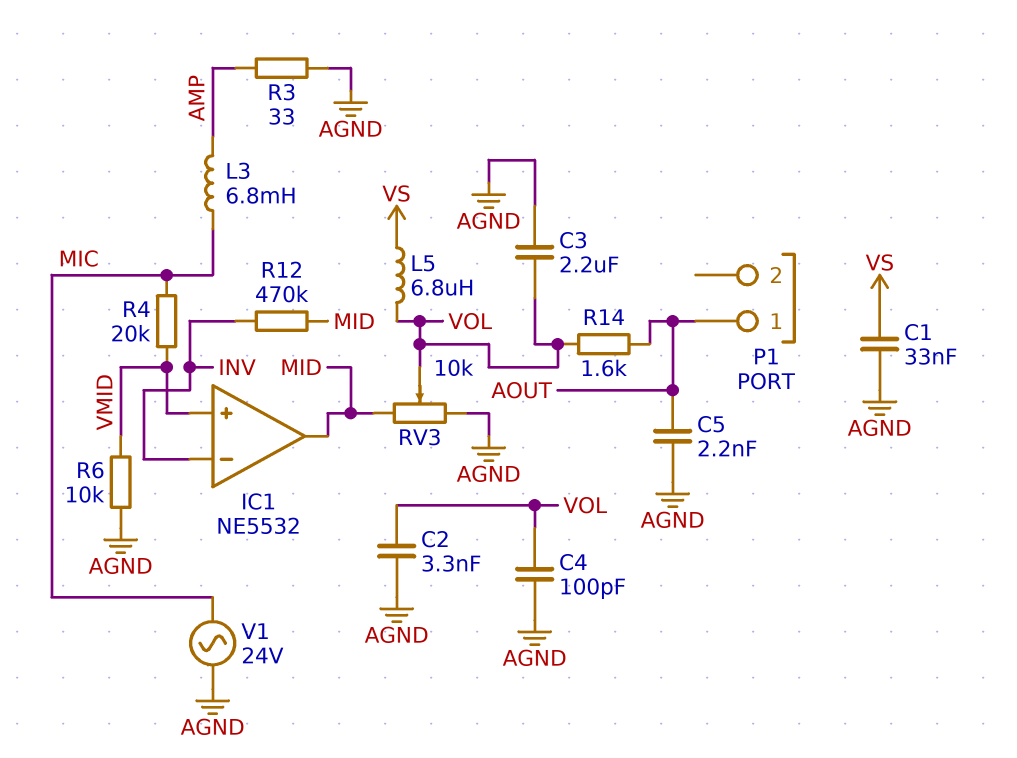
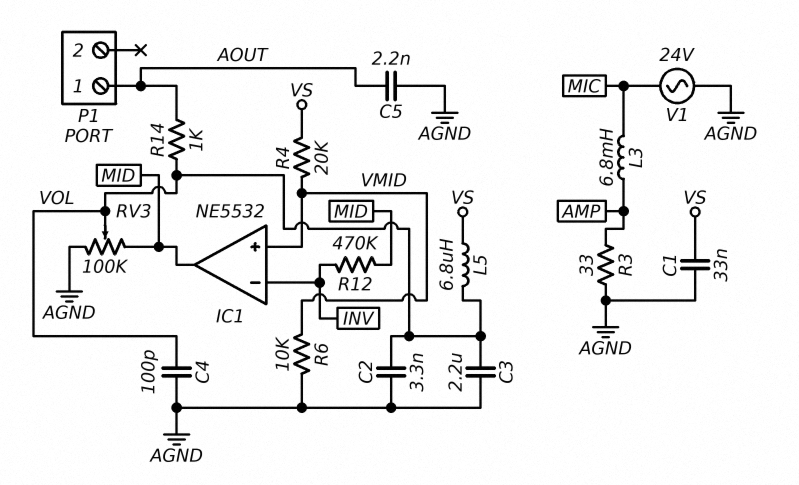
R4: 20k (MIC, VMID) -> 20k (VMID, VS)
R14: 1.6k (AOUT, VOL) -> 1k (AOUT, VOL)
RV3: 10k (AGND, MID, wiper VOL) -> 100k (AGND, MID, wiper VOL)

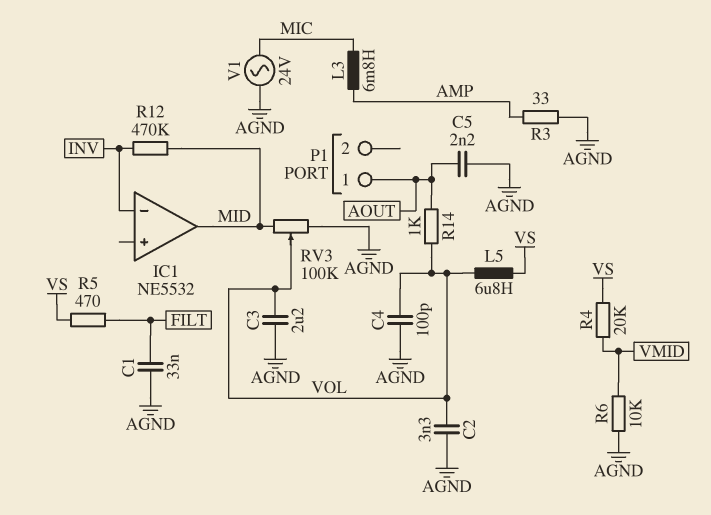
C1: 33nF (AGND, VS) -> 33nF (AGND, FILT)
IC1 pin in+: VMID -> none
R5: none -> 470 (FILT, VS)

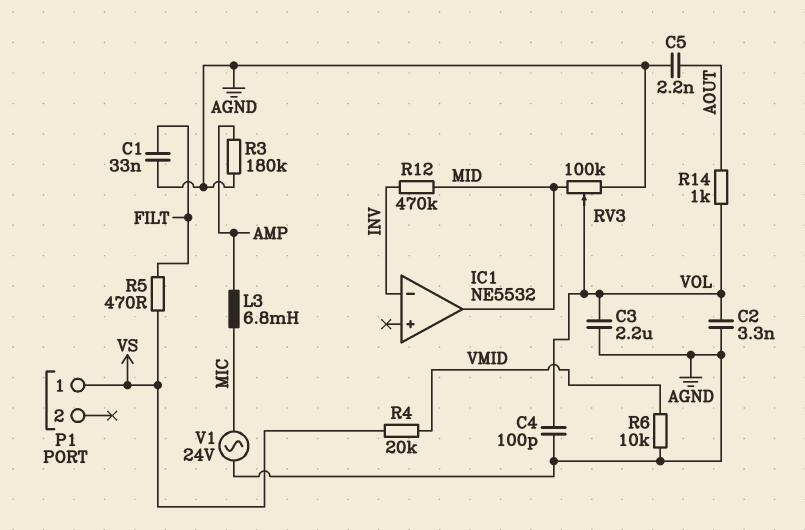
L5: 6.8uH (VOL, VS) -> none
P1 pin 1: AOUT -> VS
R3: 33 (AGND, AMP) -> 180k (AGND, AMP)

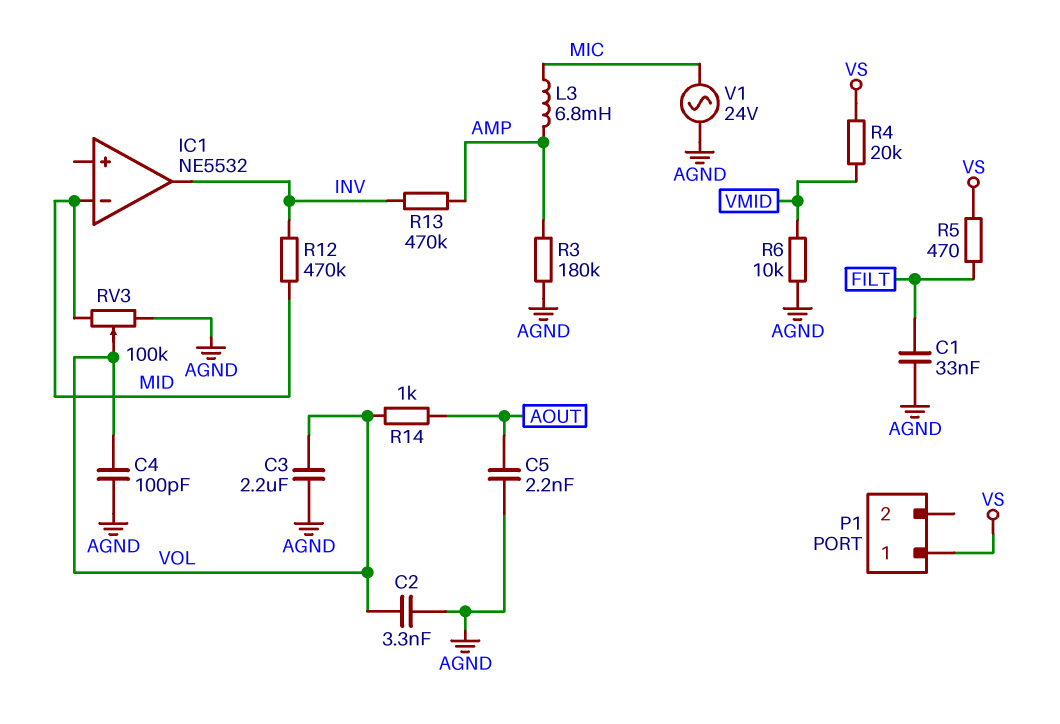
IC1 pin in-: INV -> MID
IC1 pin out: MID -> INV
R13: none -> 470k (AMP, INV)

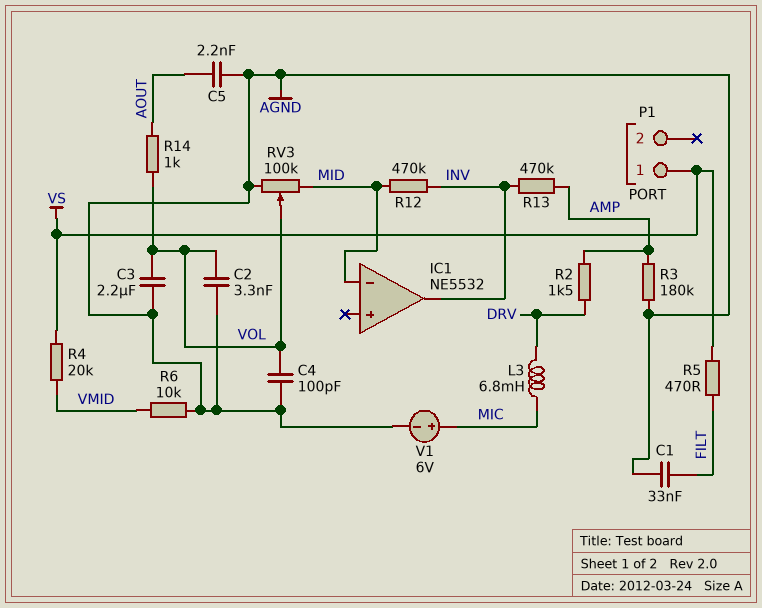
L3: 6.8mH (AMP, MIC) -> 6.8mH (DRV, MIC)
R2: none -> 1.5k (AMP, DRV)
V1: AC 24V (AGND, MIC) -> 6V (plus MIC, minus AGND)

